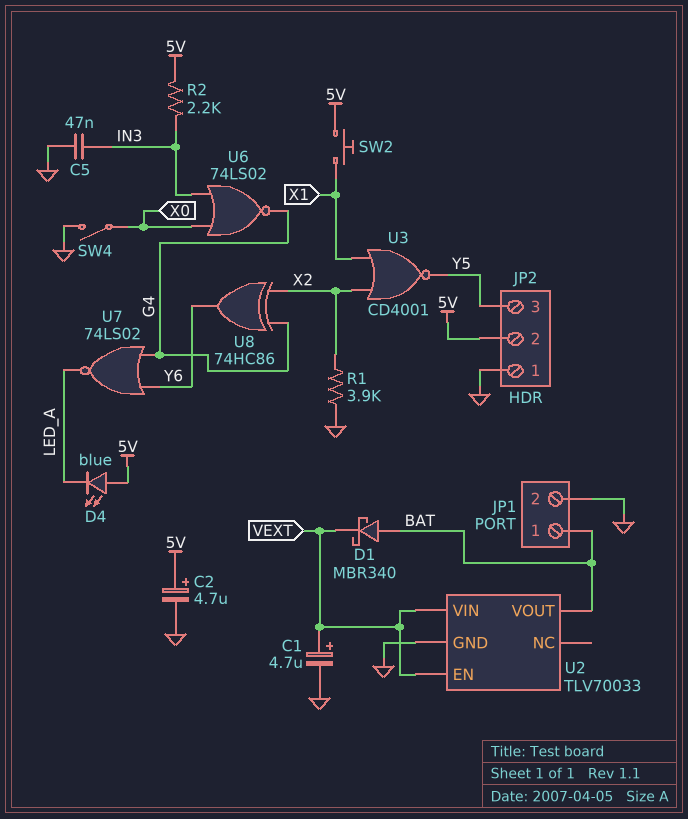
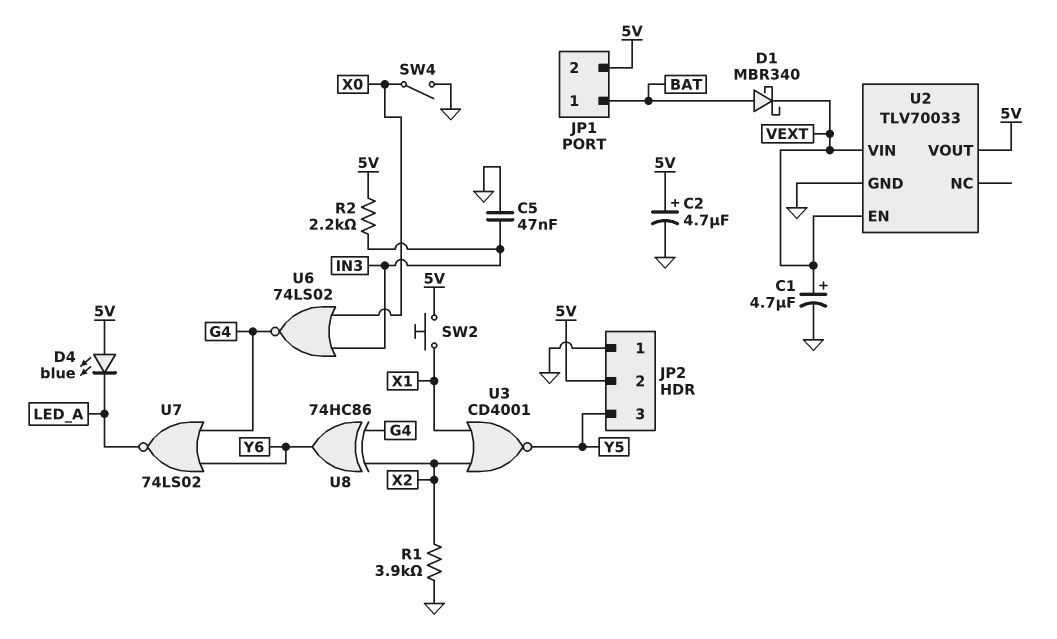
JP1 pin 2: GND -> 5V
U2 pin VOUT: BAT -> 5V

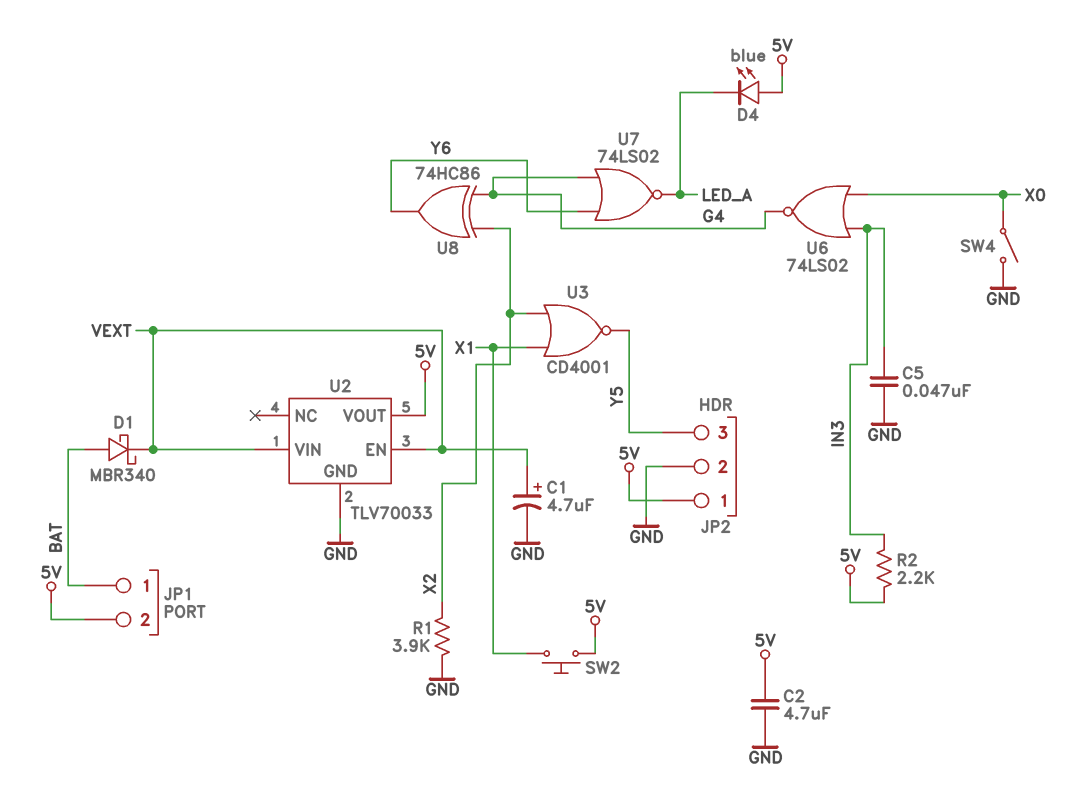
C2: 4.7uF (plus 5V, minus GND) -> 4.7uF (5V, GND)
JP2 pin 1: GND -> 5V
JP2 pin 2: 5V -> GND

